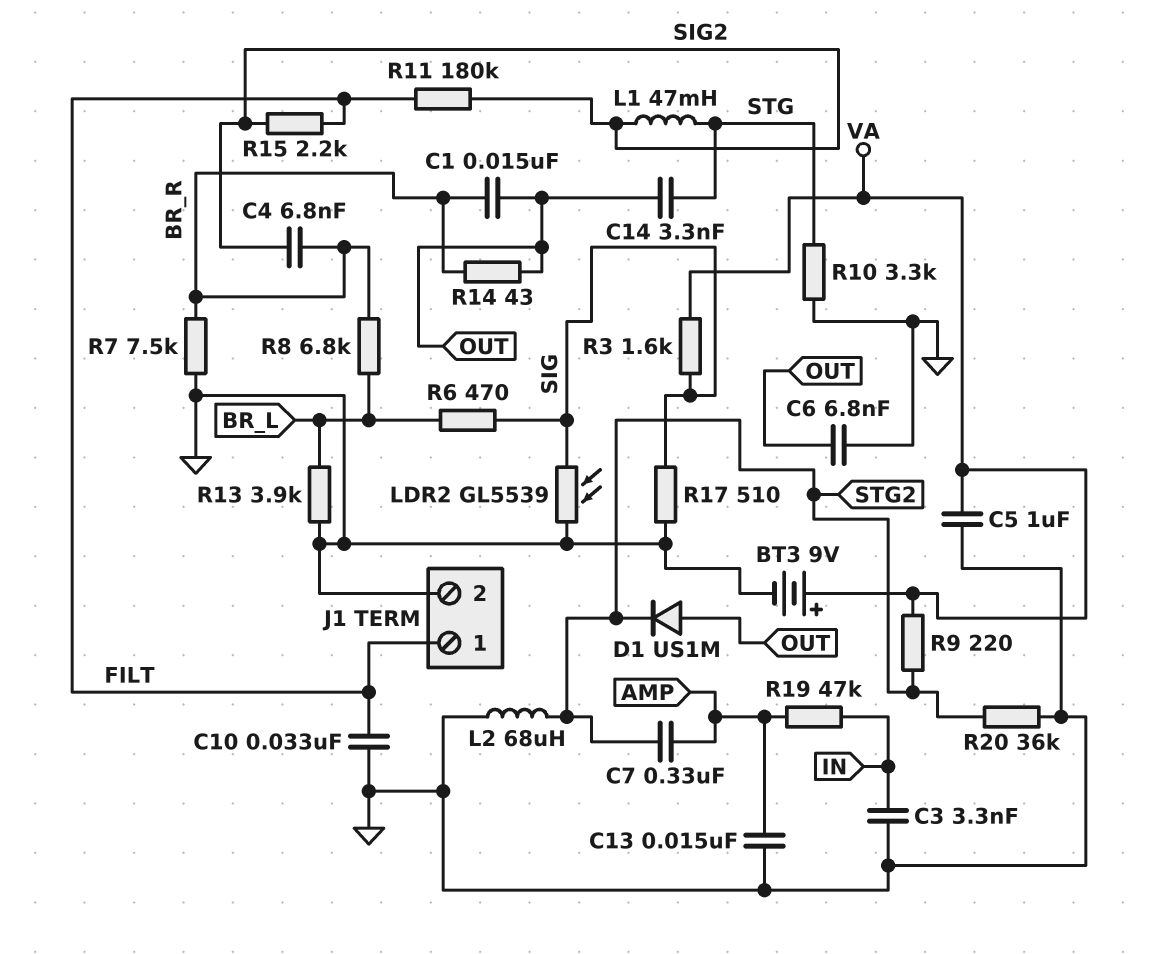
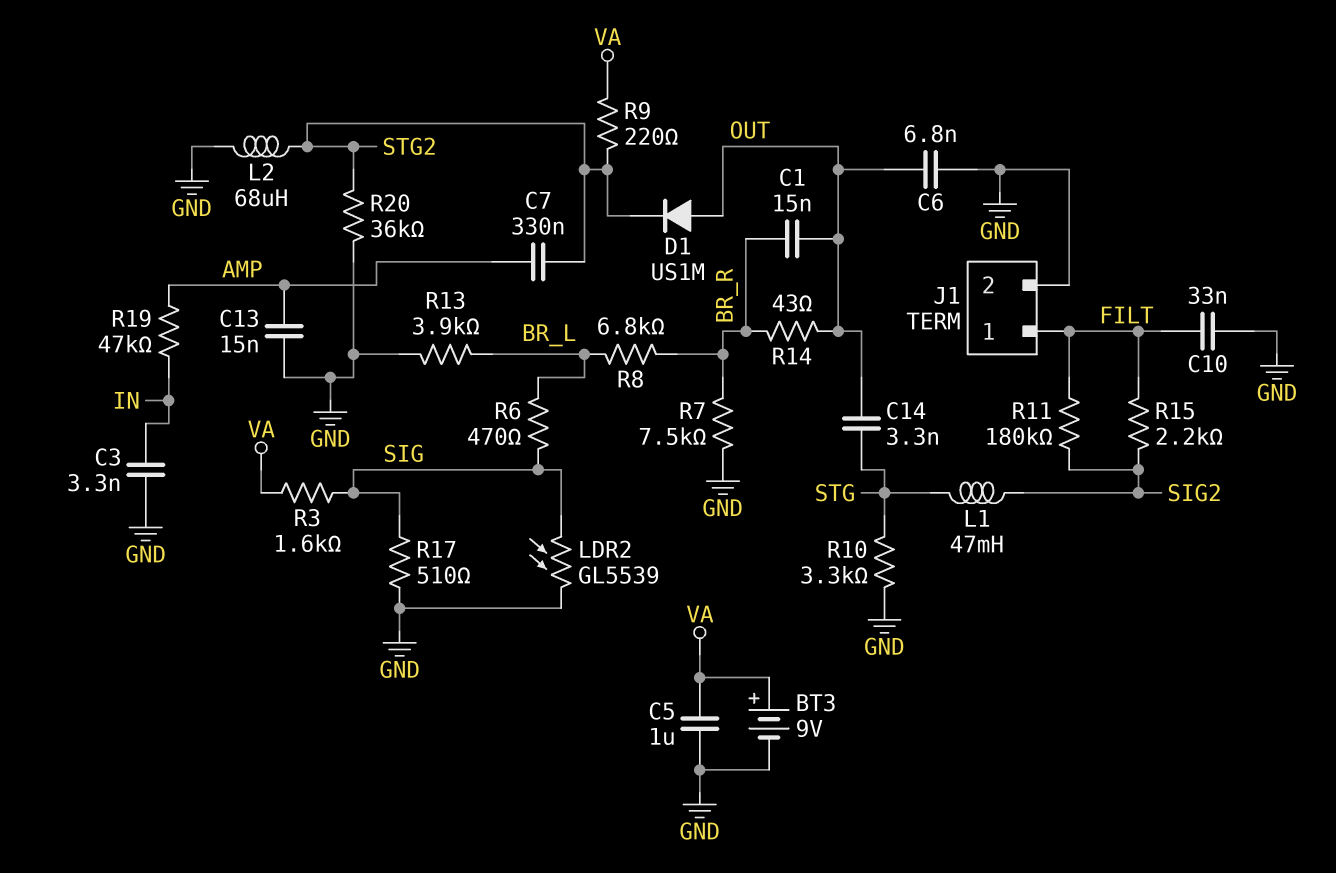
C4: 6.8nF (BR_R, SIG2) -> none

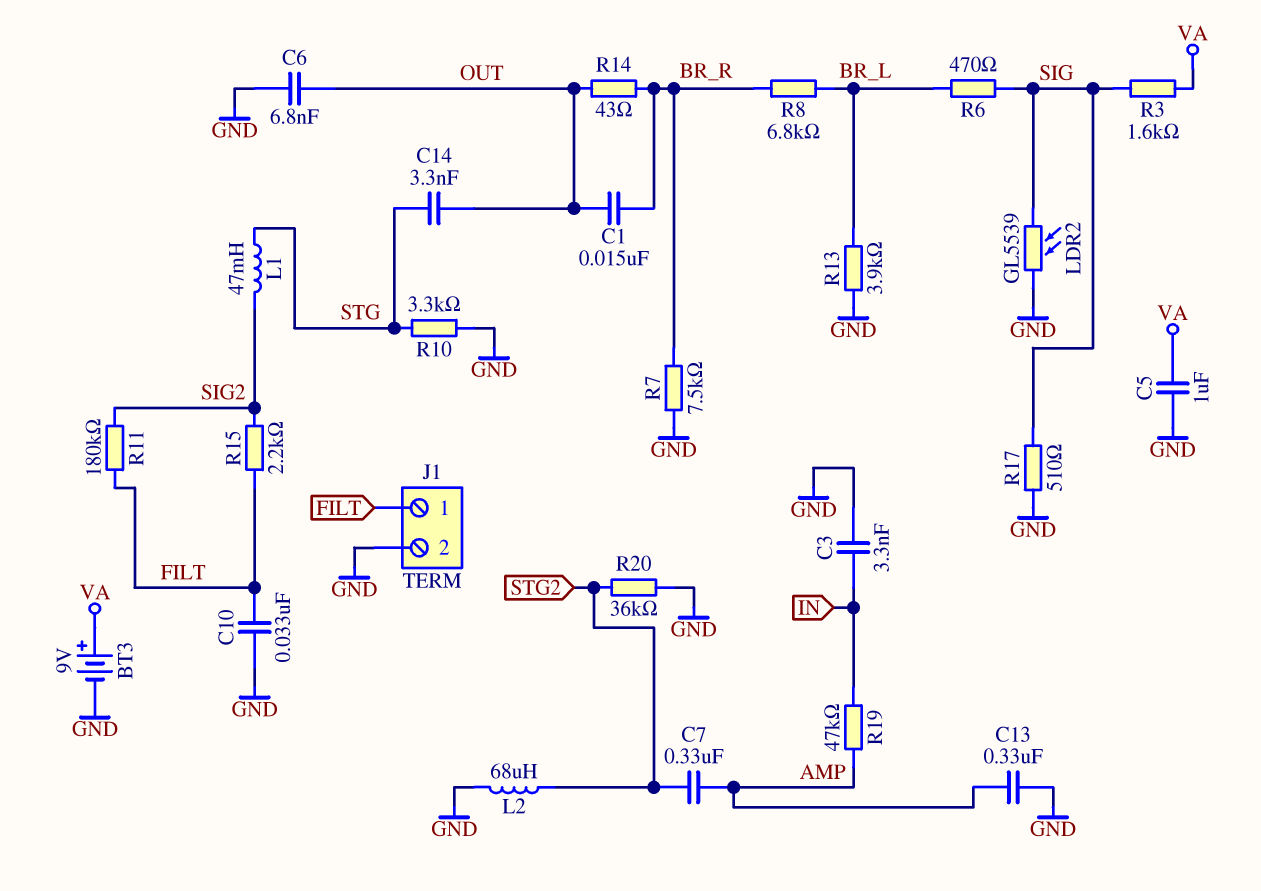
C13: 15nF (AMP, GND) -> 330nF (AMP, GND)
D1: diode US1M (A OUT, K STG2) -> none
R9: 220 (STG2, VA) -> none

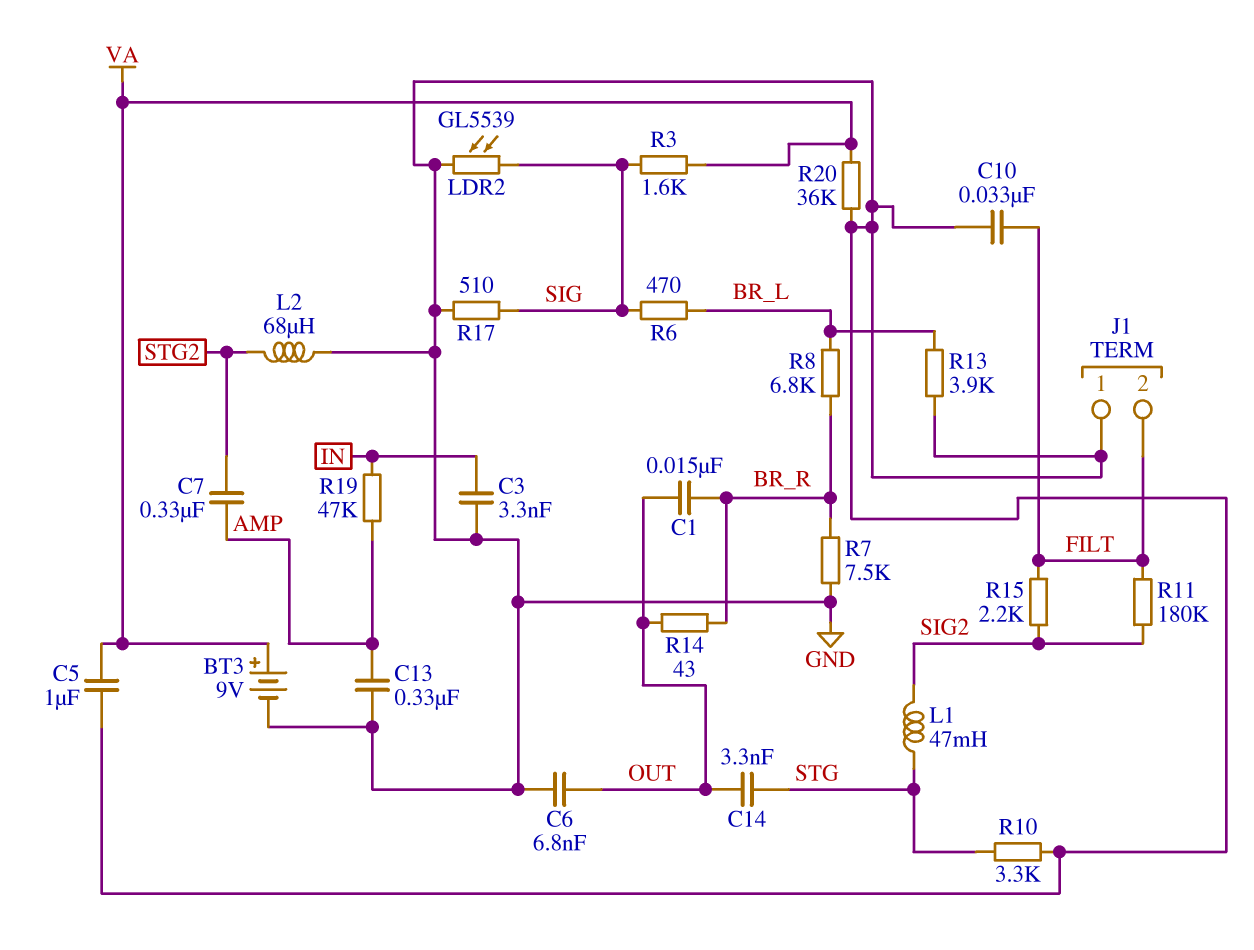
J1 pin 1: FILT -> GND
J1 pin 2: GND -> FILT
R20: 36k (GND, STG2) -> 36k (GND, VA)

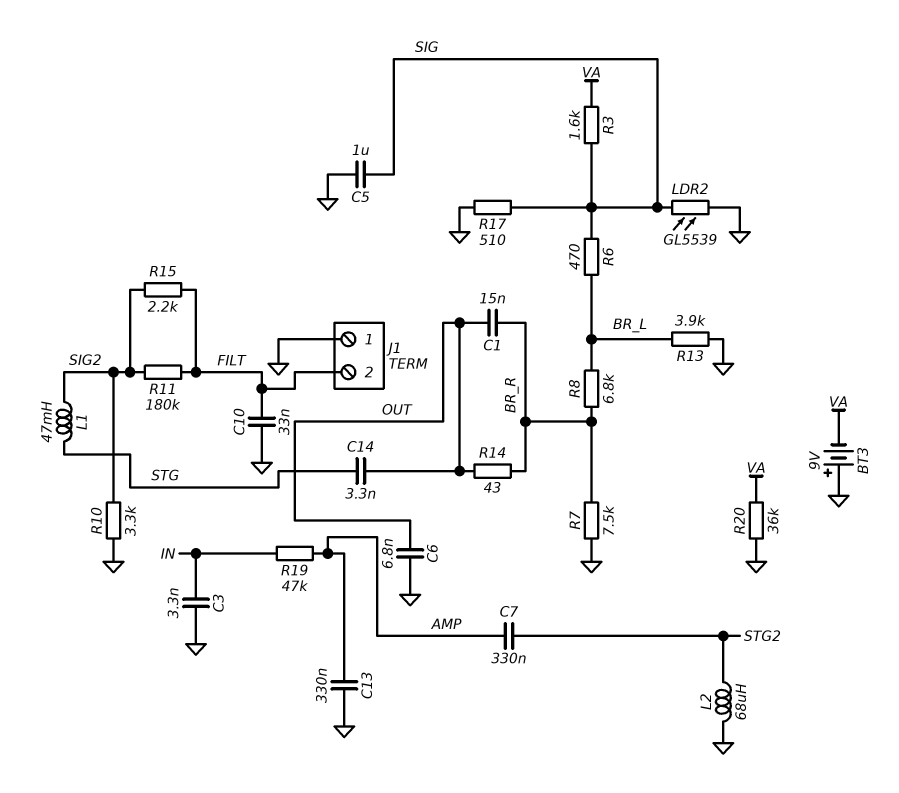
BT3: 9V (plus VA, minus GND) -> 9V (plus GND, minus VA)
C5: 1uF (GND, VA) -> 1uF (GND, SIG)
R10: 3.3k (GND, STG) -> 3.3k (GND, SIG2)

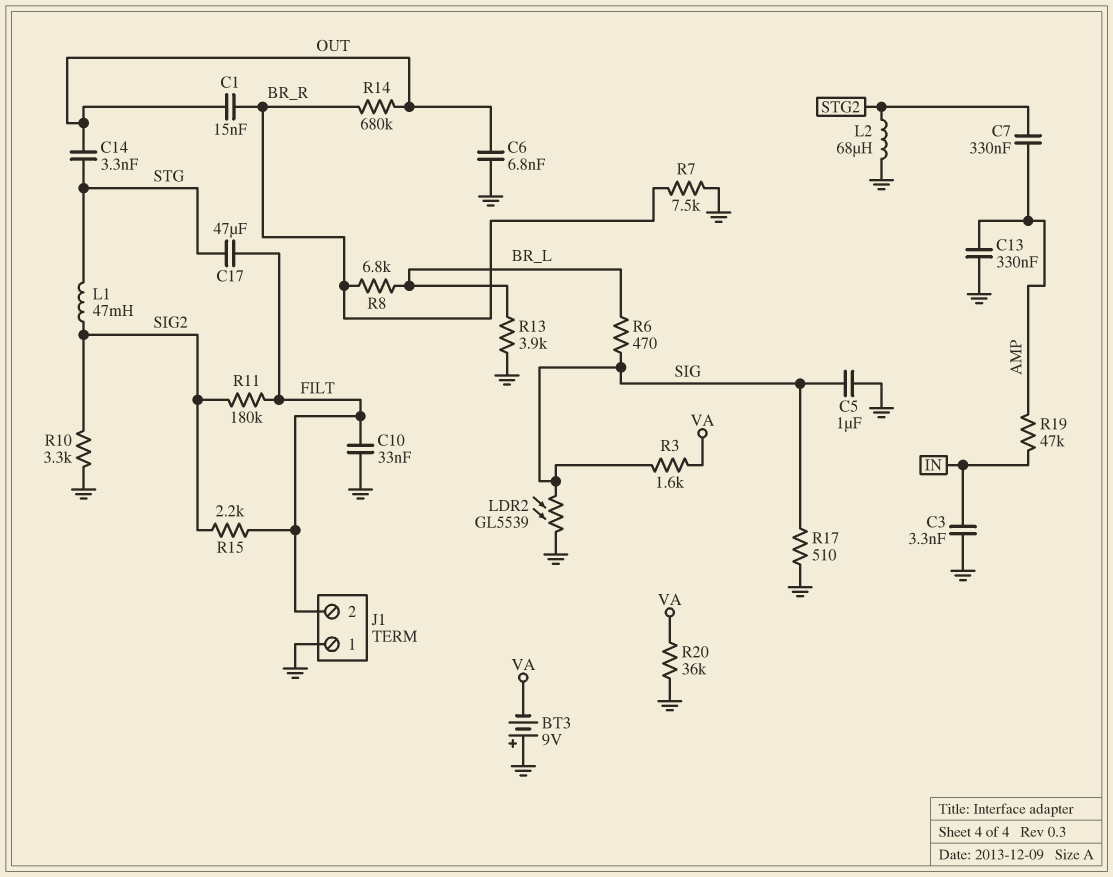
C17: none -> 47uF (FILT, STG)
R14: 43 (BR_R, OUT) -> 680k (BR_R, OUT)

